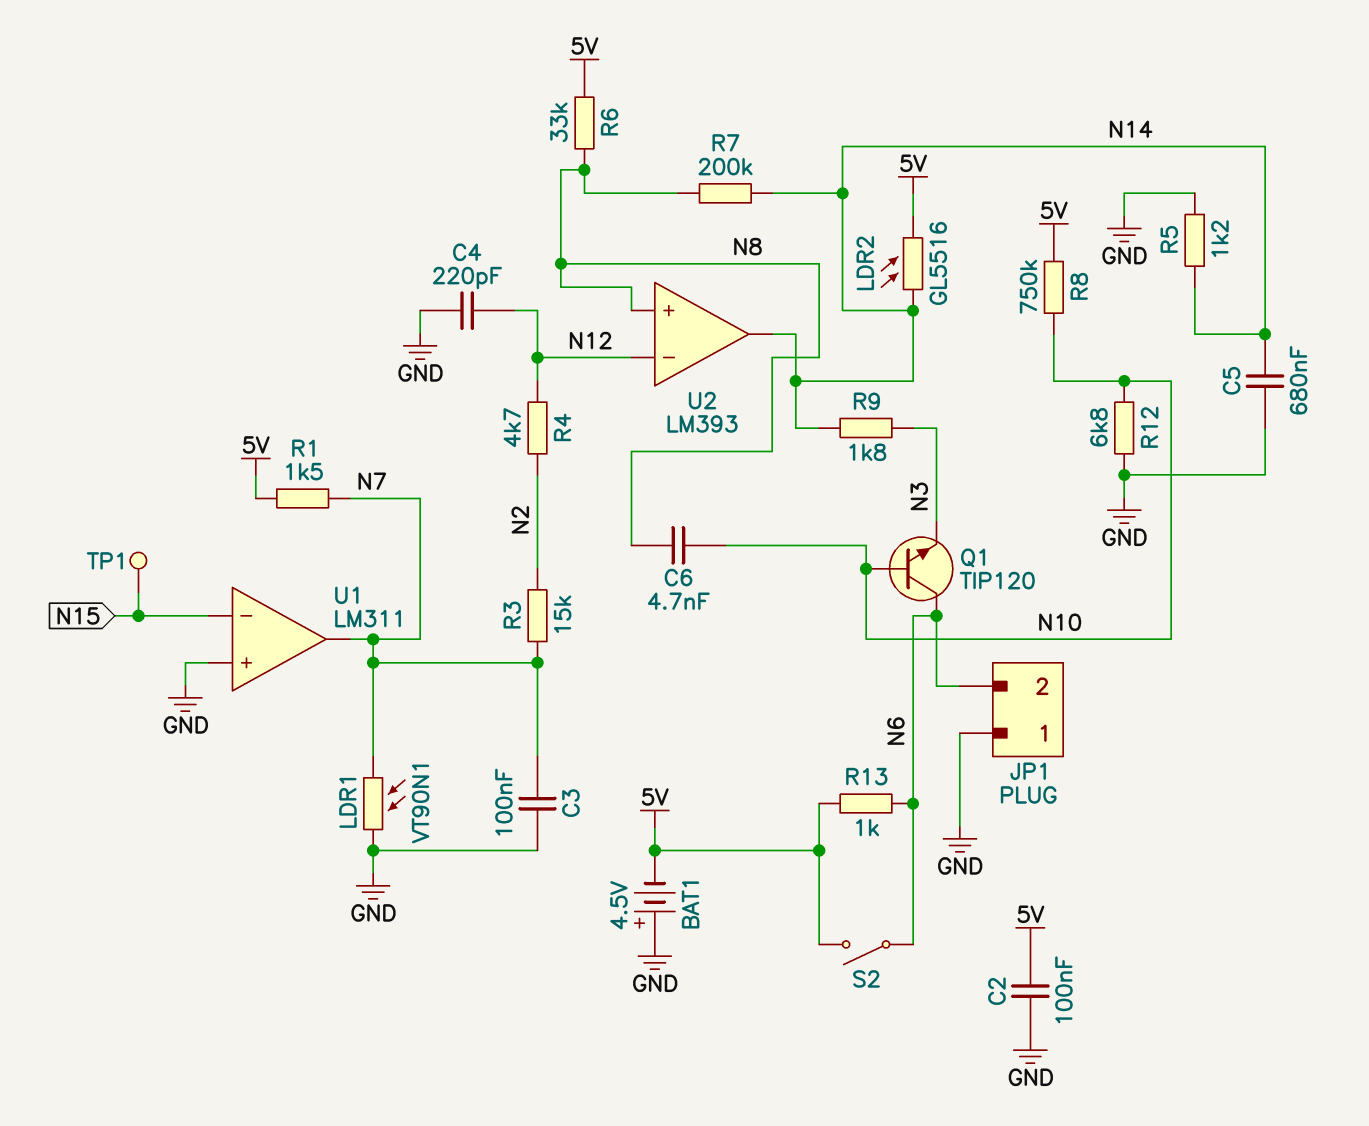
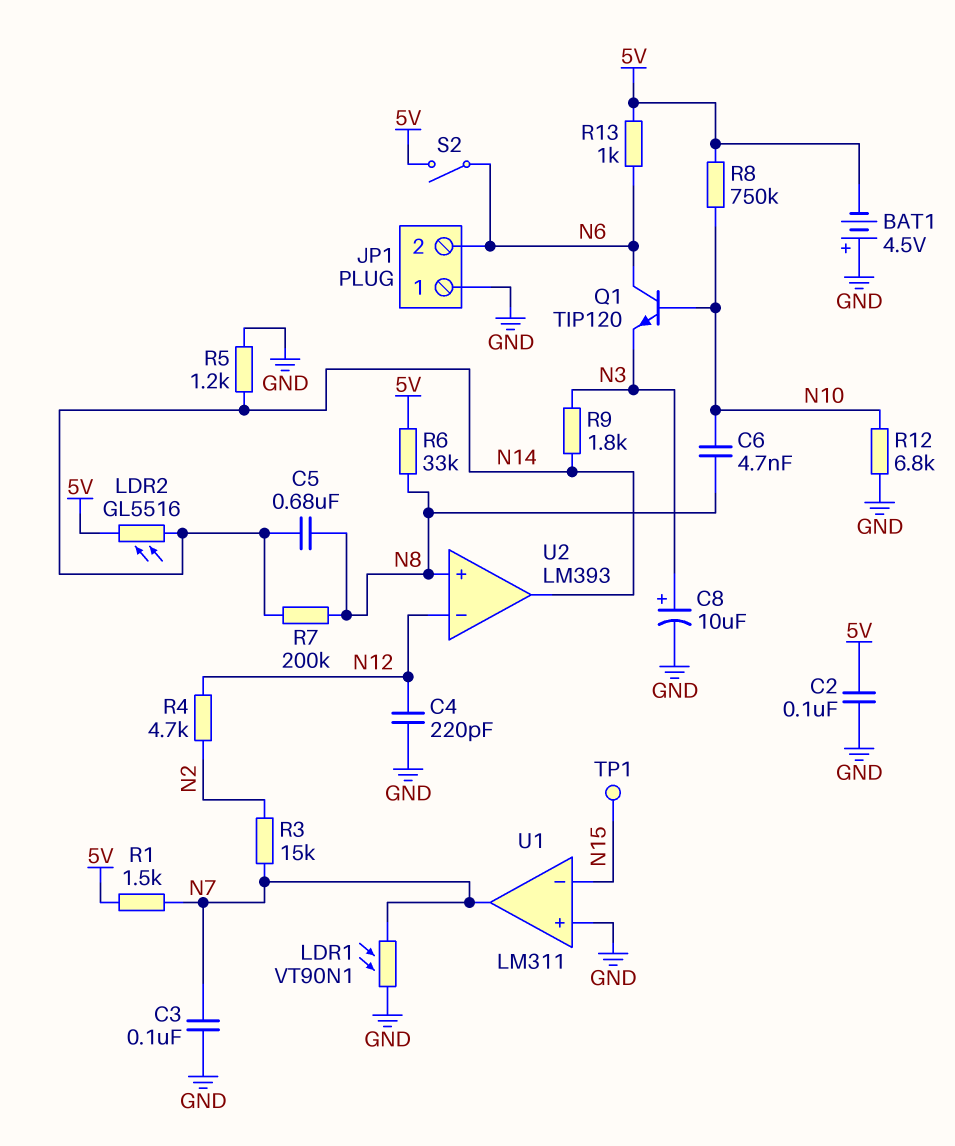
C5: 680nF (GND, N14) -> 680nF (N8, N14)
C8: none -> 10uF (plus N3, minus GND)

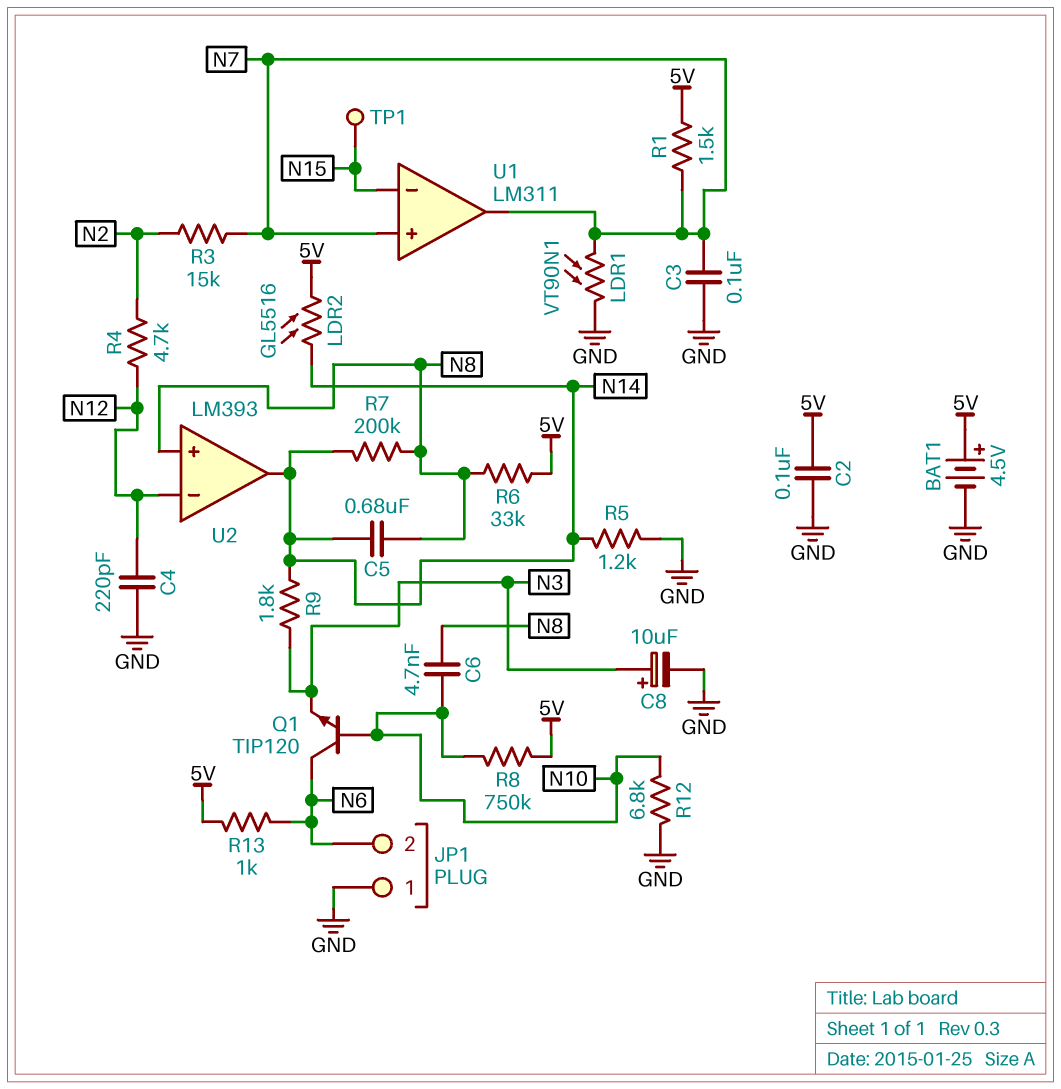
BAT1: 4.5V (plus GND, minus 5V) -> 4.5V (plus 5V, minus GND)
S2: switch (5V, N6) -> none
U1 pin in+: GND -> N7

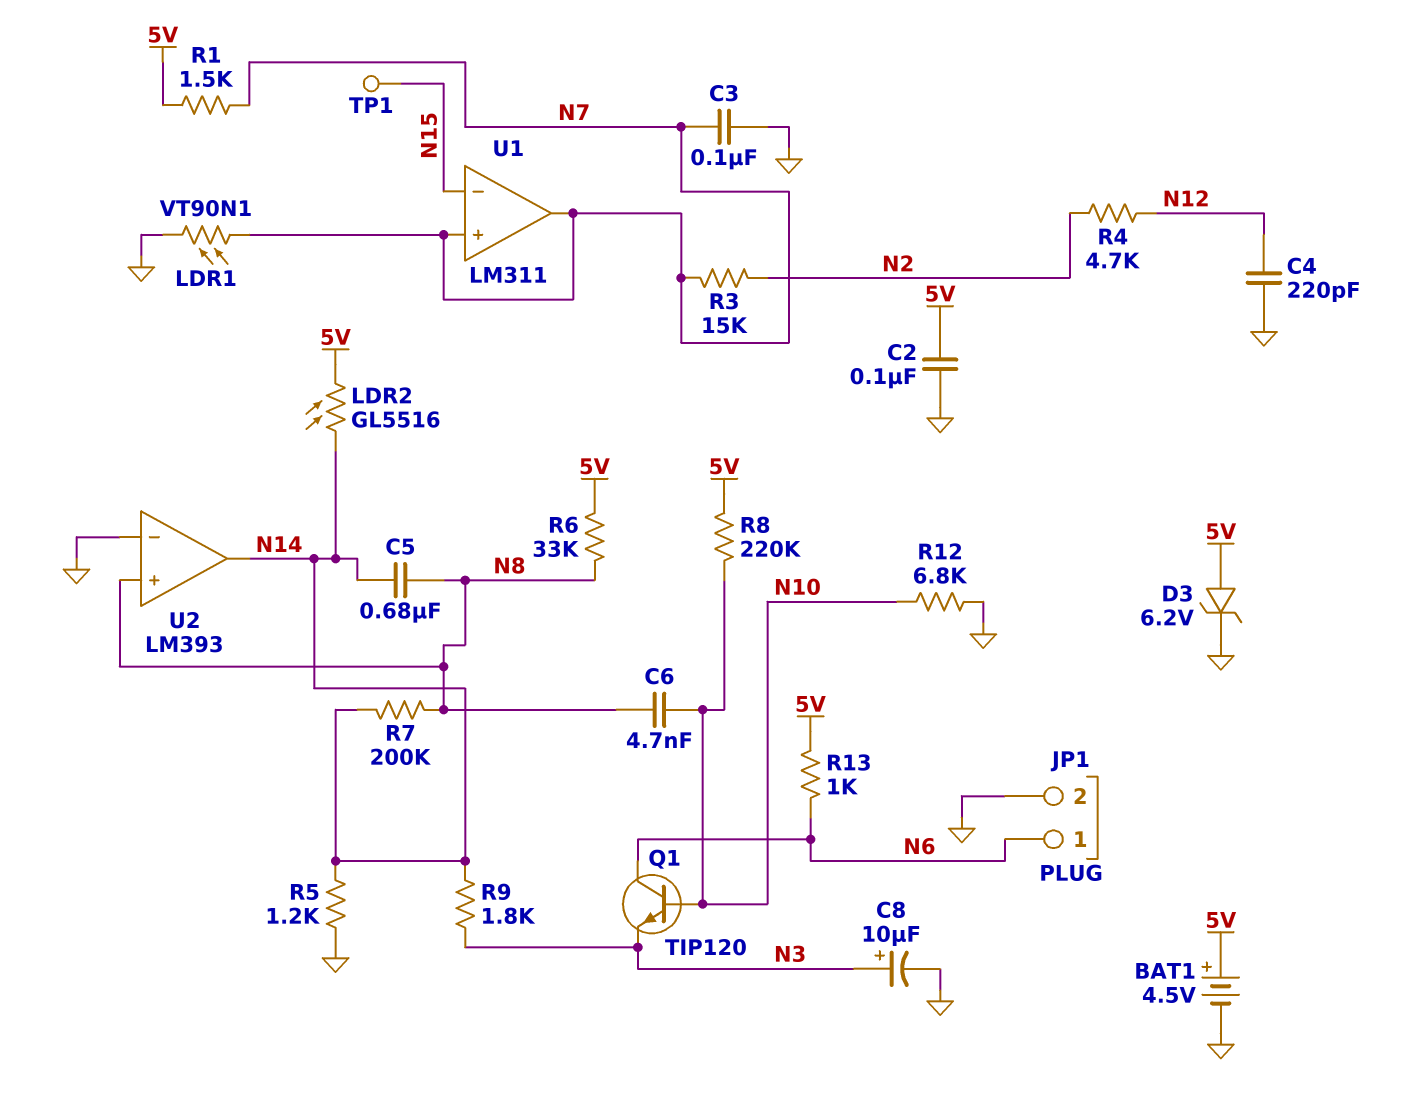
D3: none -> zener 6.2V (A 5V, K GND)
JP1 pin 1: GND -> N6
JP1 pin 2: N6 -> GND
R8: 750k (5V, N10) -> 220k (5V, N10)
U2 pin in-: N12 -> GND

